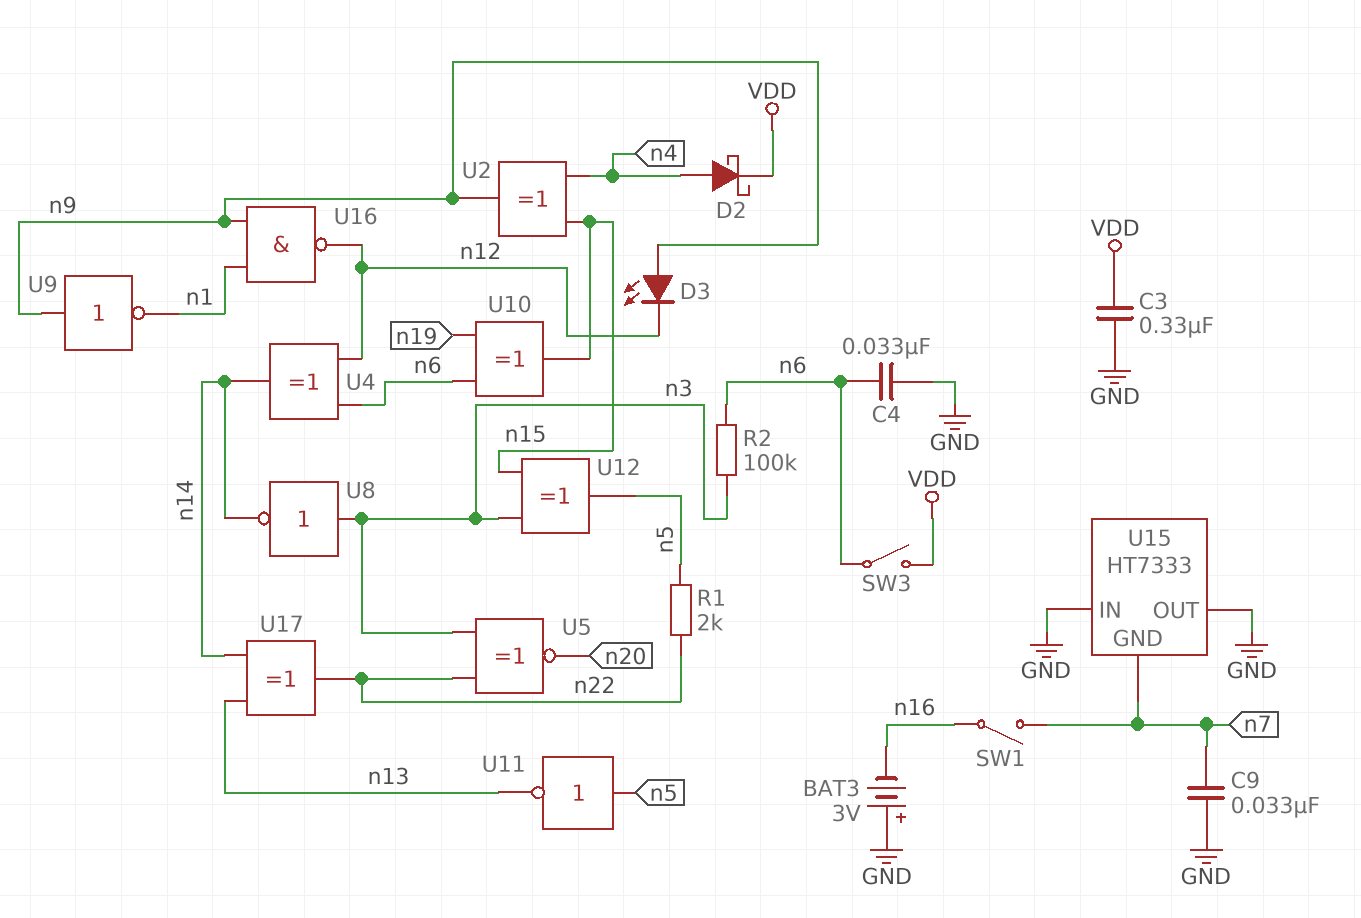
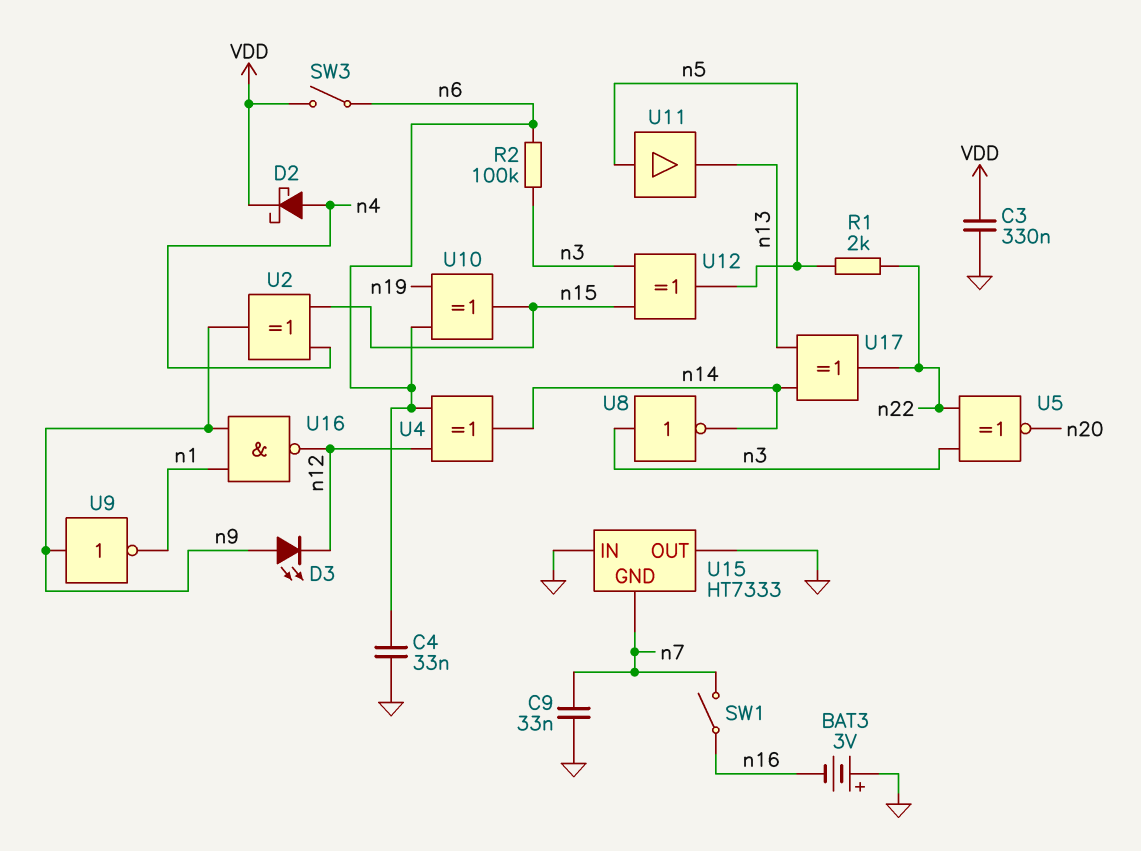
U11: NOT (in n5, out n13) -> buffer (in n5, out n13)

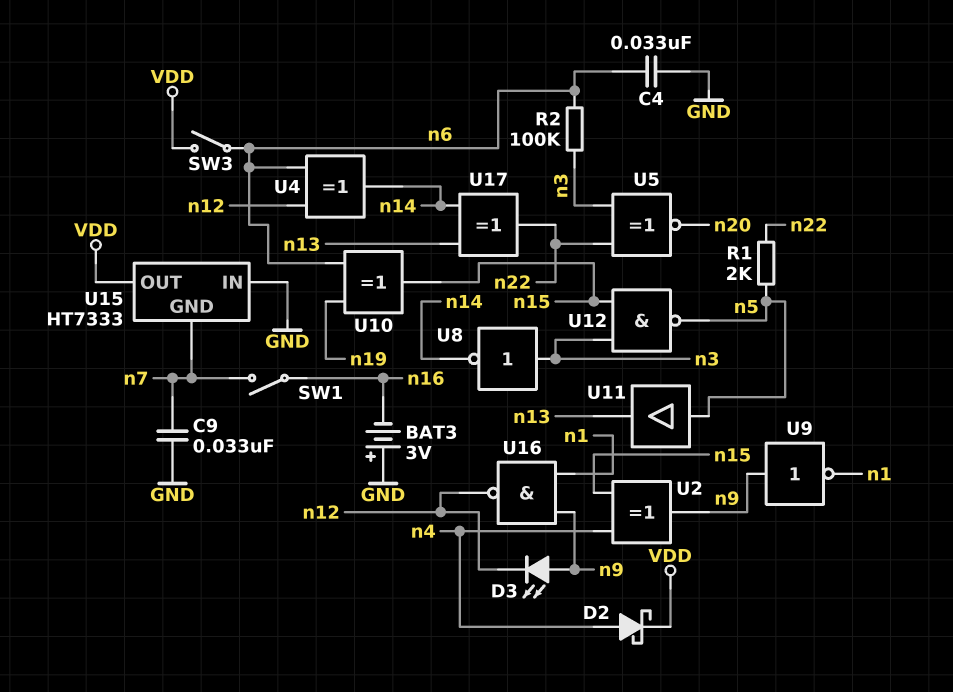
C3: 330nF (GND, VDD) -> none
U12: XOR (in n3, in n15, out n5) -> NAND (in n3, in n15, out n5)
U15 pin OUT: GND -> VDD

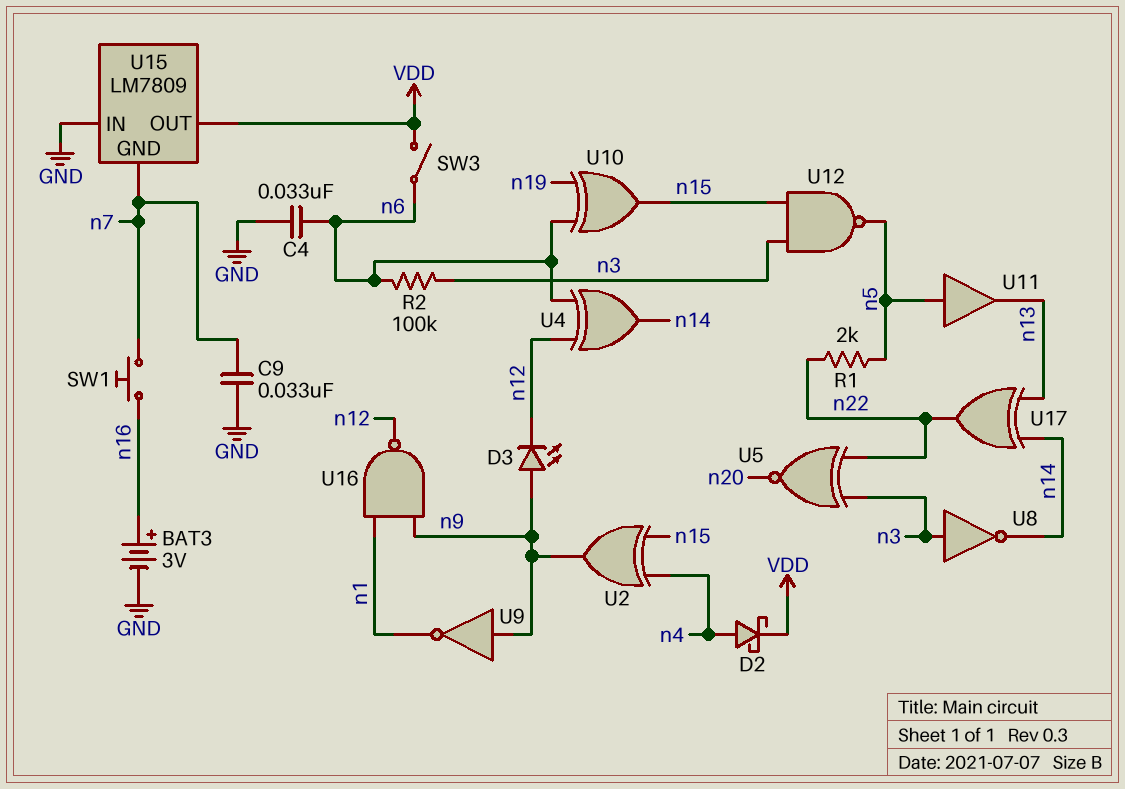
BAT3: 3V (plus GND, minus n16) -> 3V (plus n16, minus GND)
SW1: switch (n7, n16) -> button (n7, n16)
U15: HT7333 -> LM7809

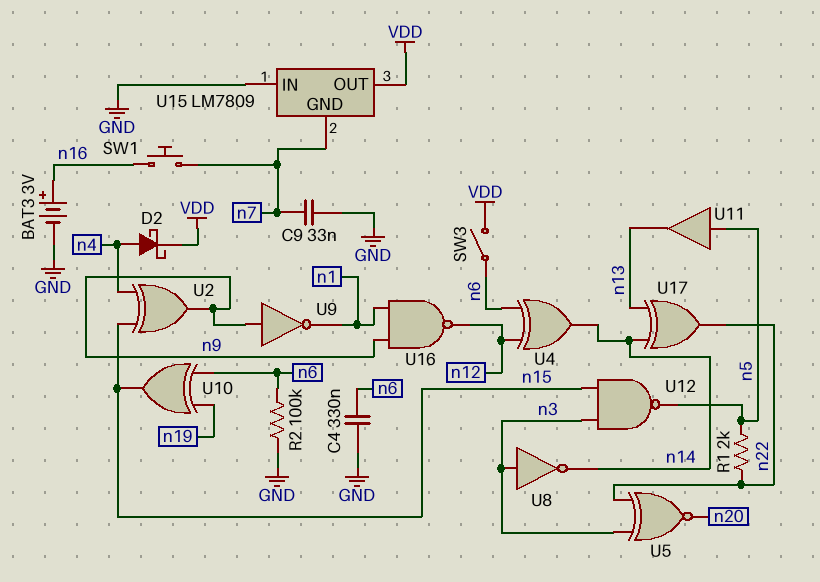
C4: 33nF (GND, n6) -> 330nF (GND, n6)
D3: LED (A n9, K n12) -> none
R2: 100k (n3, n6) -> 100k (GND, n6)

